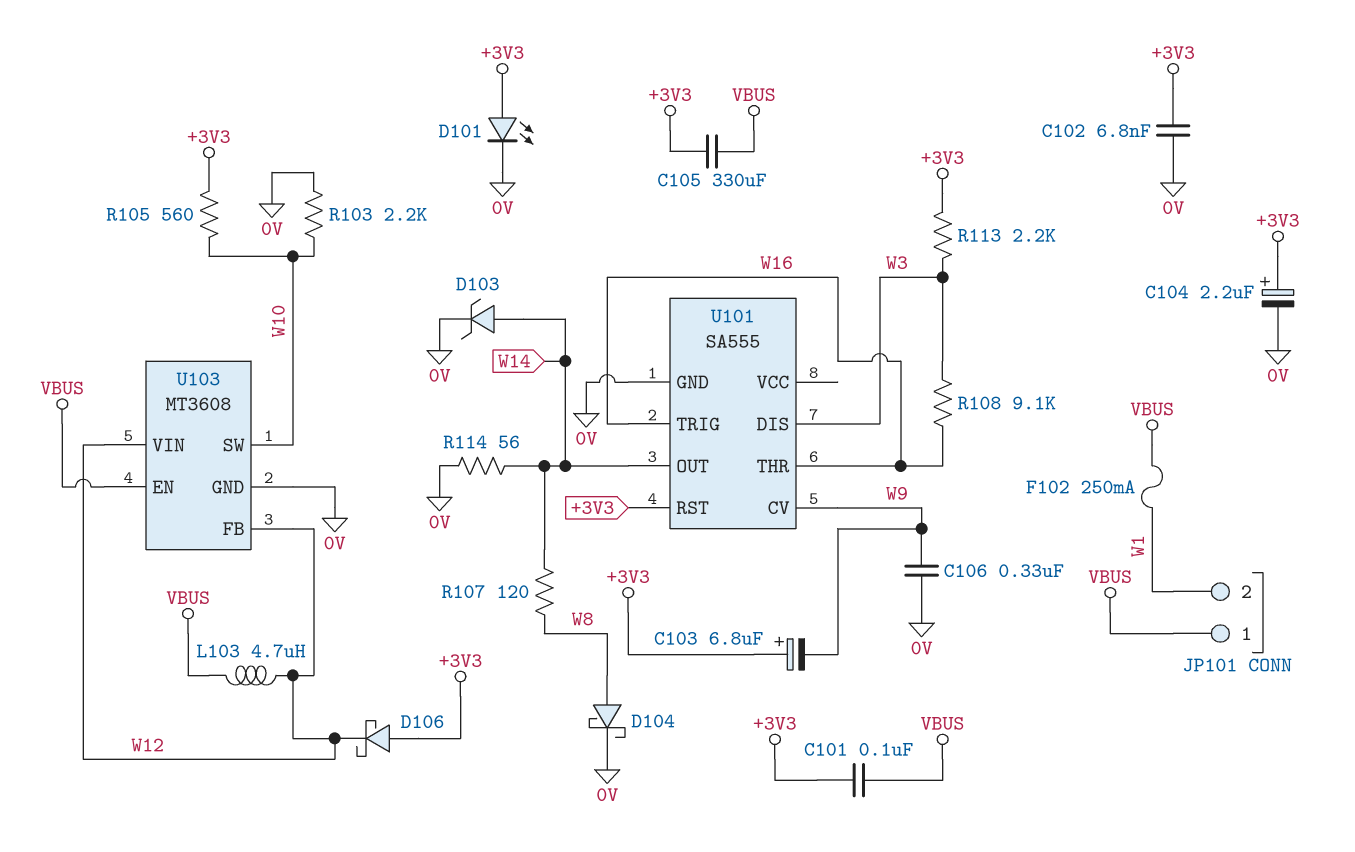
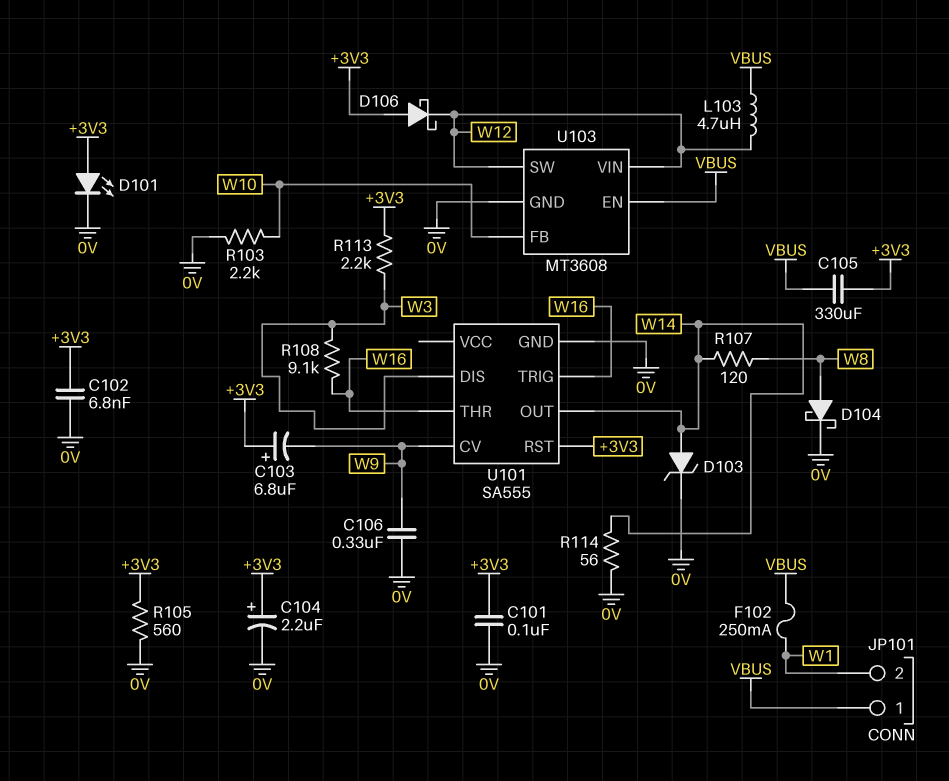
C101: 100nF (+3V3, VBUS) -> 100nF (+3V3, 0V)
R105: 560 (+3V3, W10) -> 560 (+3V3, 0V)
U103 pin FB: W12 -> W10
U103 pin SW: W10 -> W12

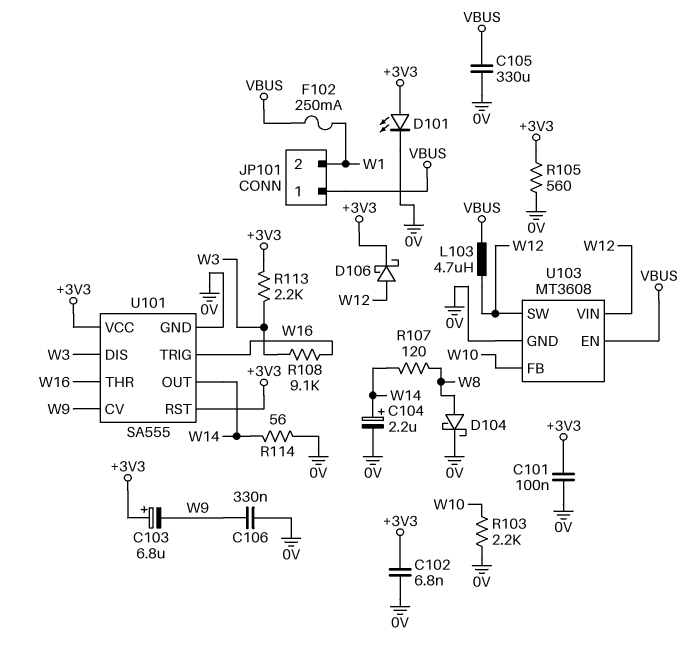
C104: 2.2uF (plus +3V3, minus 0V) -> 2.2uF (plus W14, minus 0V)
C105: 330uF (+3V3, VBUS) -> 330uF (0V, VBUS)
D103: zener (A W14, K 0V) -> none
D106: schottky (A +3V3, K W12) -> schottky (A W12, K +3V3)
U101 pin VCC: none -> +3V3

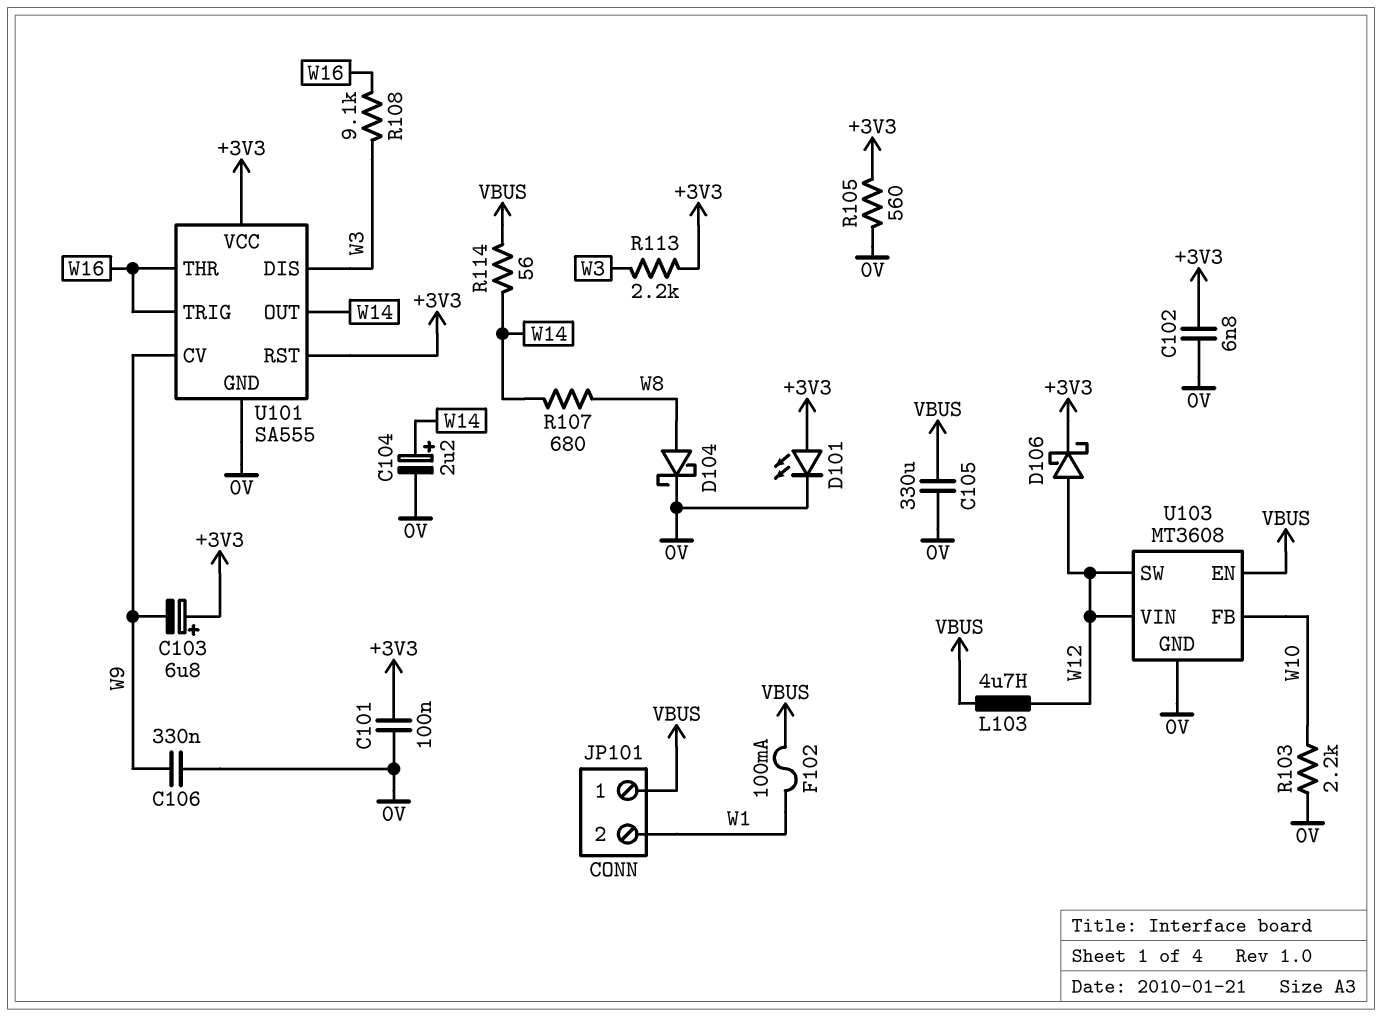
F102: 250mA (VBUS, W1) -> 100mA (VBUS, W1)
R107: 120 (W8, W14) -> 680 (W8, W14)
R114: 56 (0V, W14) -> 56 (VBUS, W14)

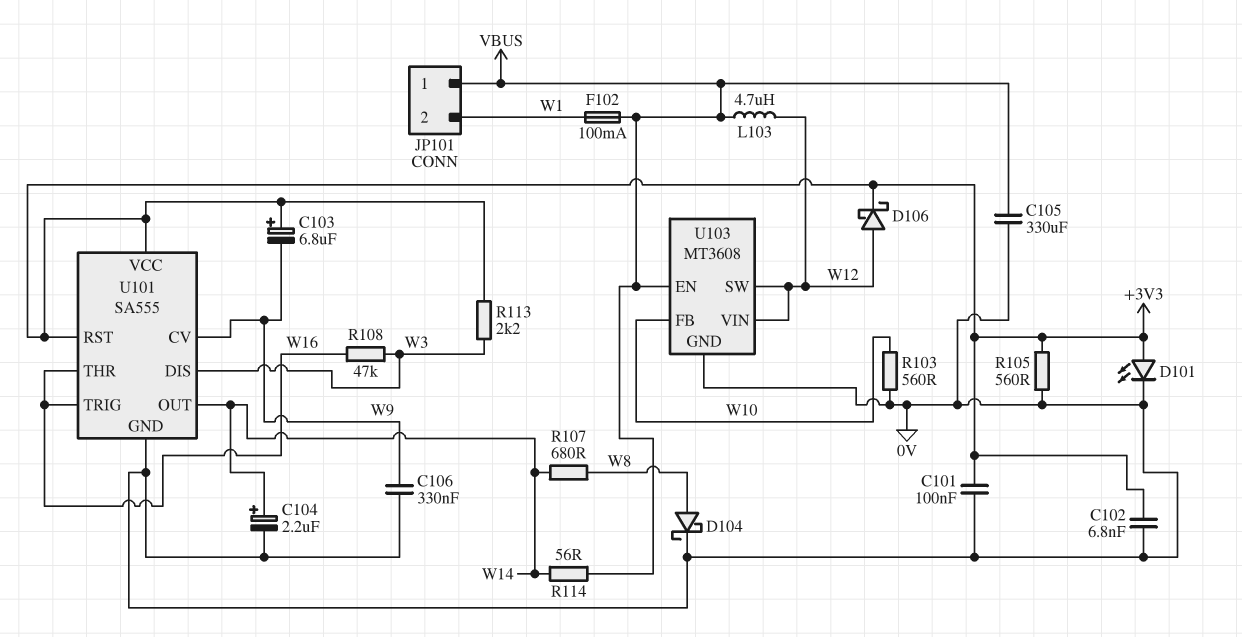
R103: 2.2k (0V, W10) -> 560 (0V, W10)
R108: 9.1k (W3, W16) -> 47k (W3, W16)

